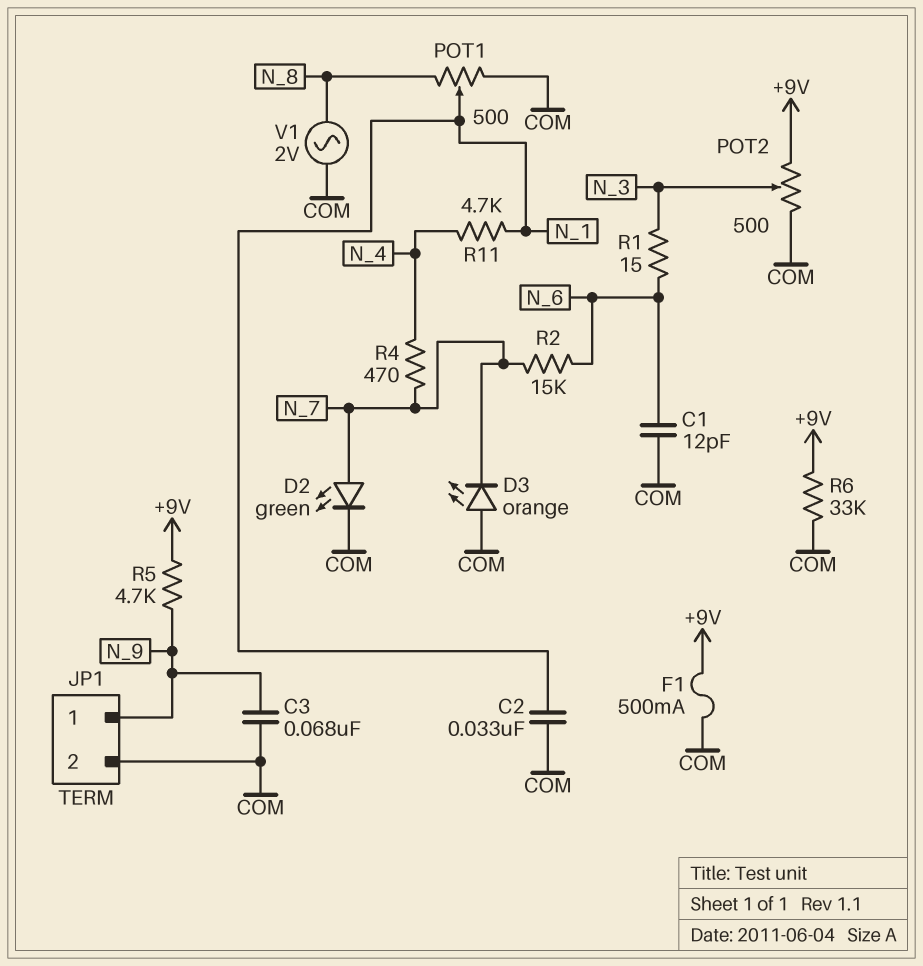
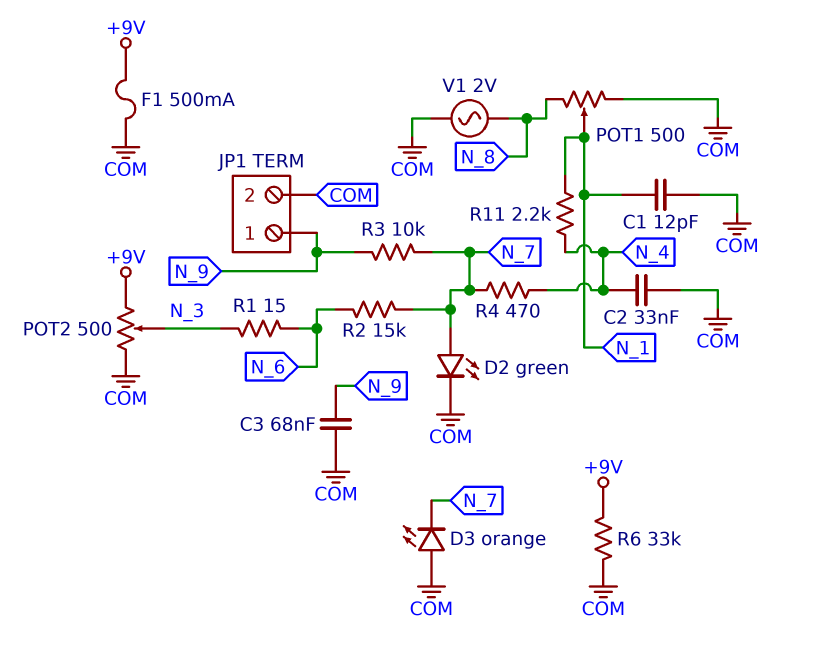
C1: 12pF (COM, N_6) -> 12pF (COM, N_1)
C2: 33nF (COM, N_1) -> 33nF (COM, N_4)
R3: none -> 10k (N_7, N_9)
R5: 4.7k (+9V, N_9) -> none
R11: 4.7k (N_1, N_4) -> 2.2k (N_1, N_4)

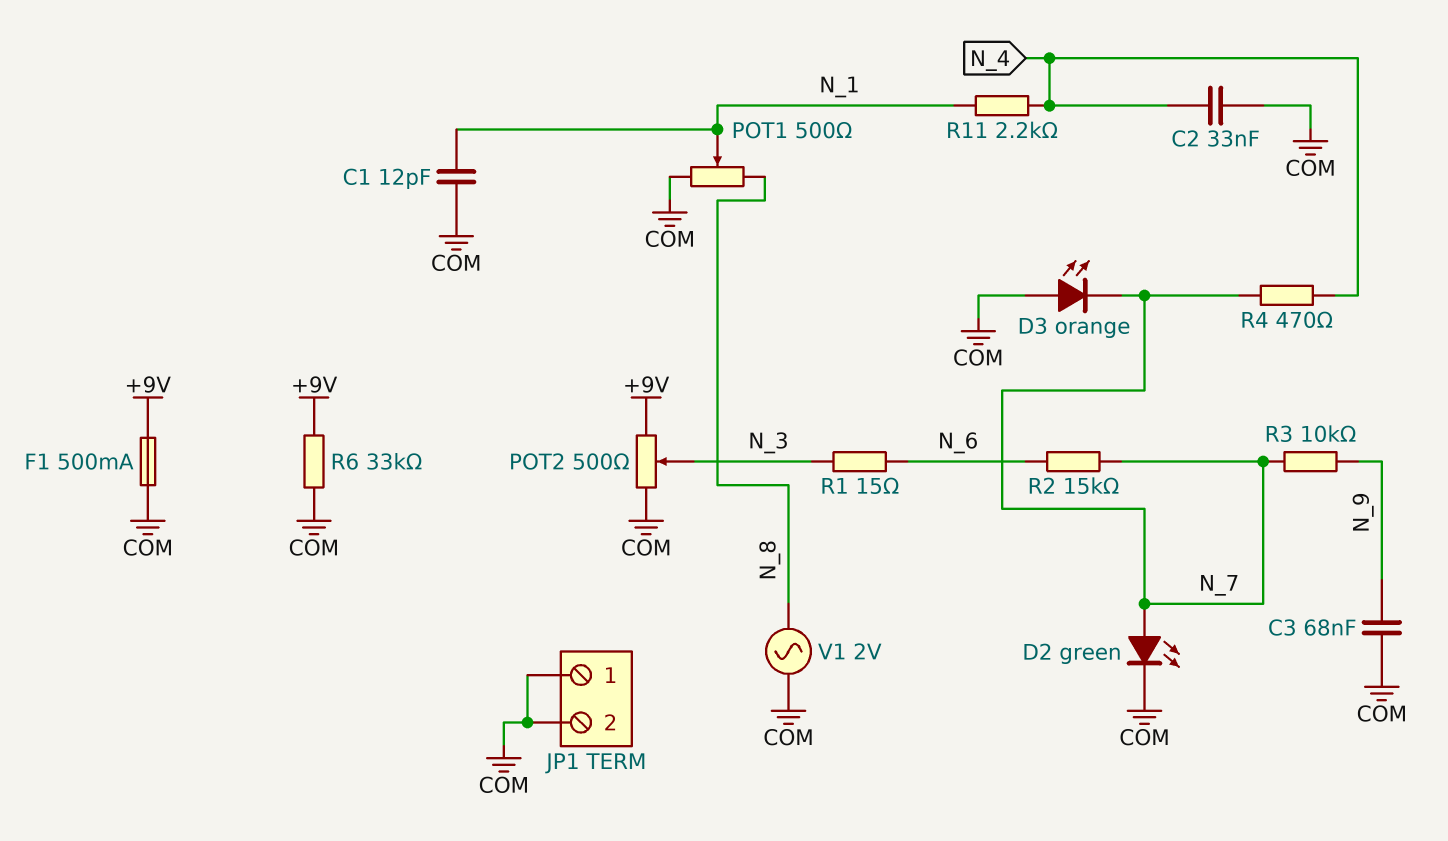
JP1 pin 1: N_9 -> COM

